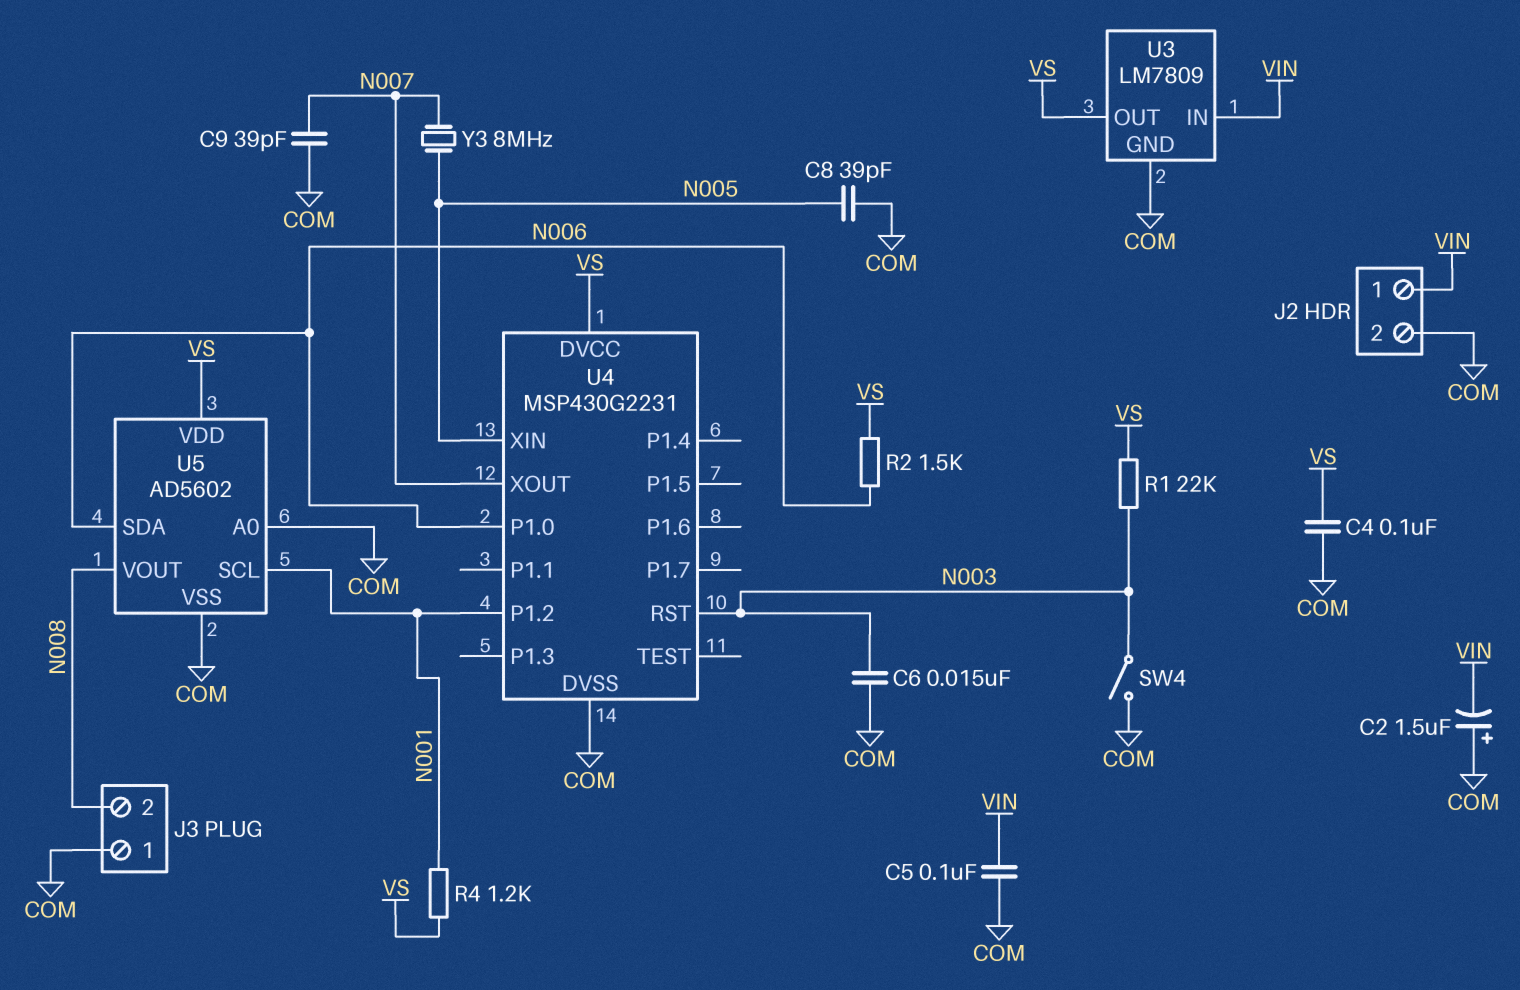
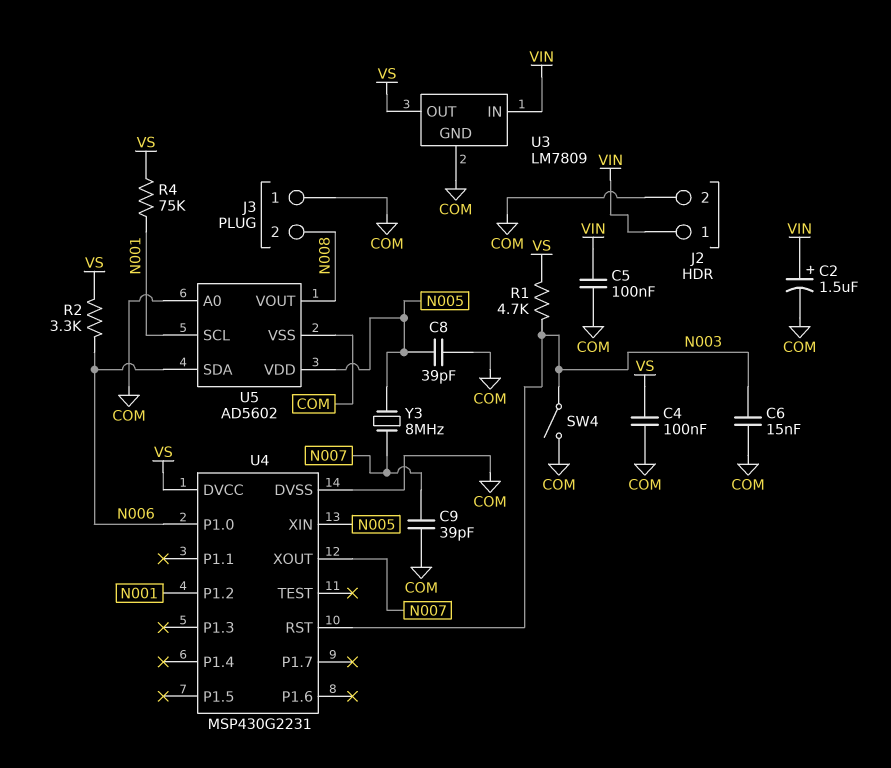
C2: 1.5uF (plus COM, minus VIN) -> 1.5uF (plus VIN, minus COM)
R1: 22k (N003, VS) -> 4.7k (N003, VS)
R2: 1.5k (N006, VS) -> 3.3k (N006, VS)
R4: 1.2k (N001, VS) -> 75k (N001, VS)
U5 pin VDD: VS -> N005

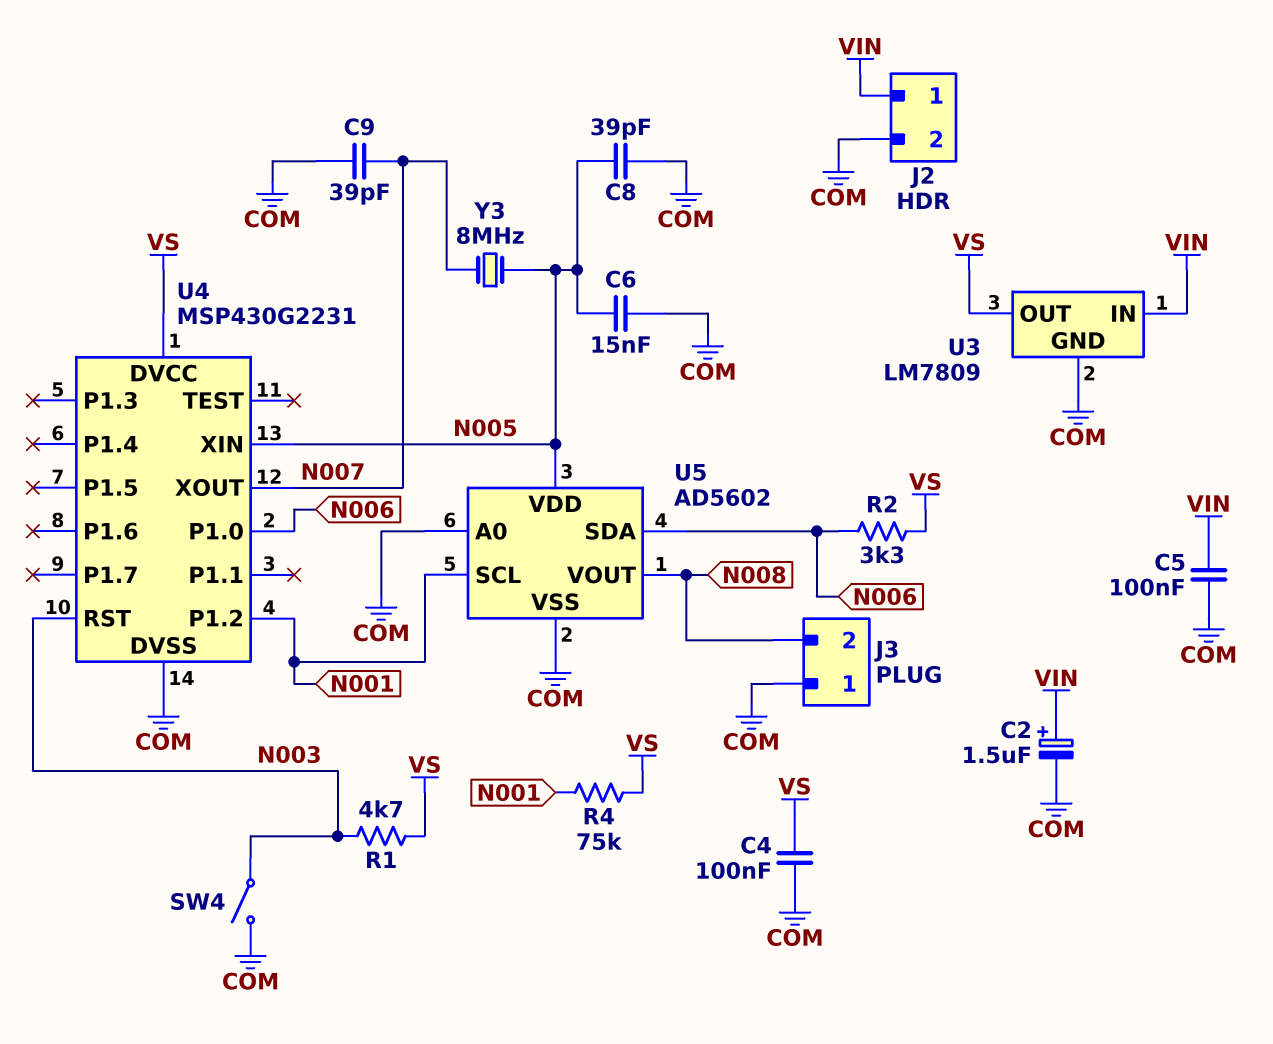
C6: 15nF (COM, N003) -> 15nF (COM, N005)

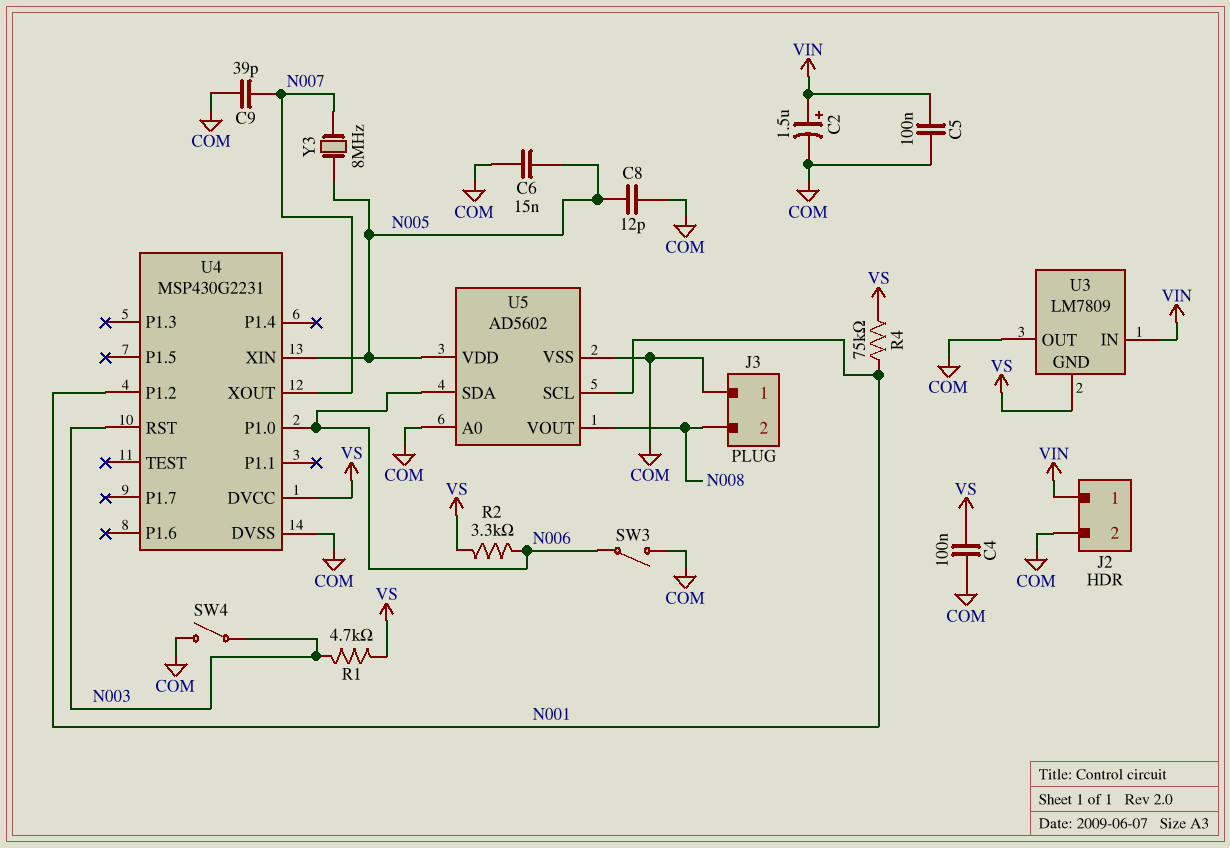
C8: 39pF (COM, N005) -> 12pF (COM, N005)
SW3: none -> switch (COM, N006)
U3 pin GND: COM -> VS
U3 pin OUT: VS -> COM

